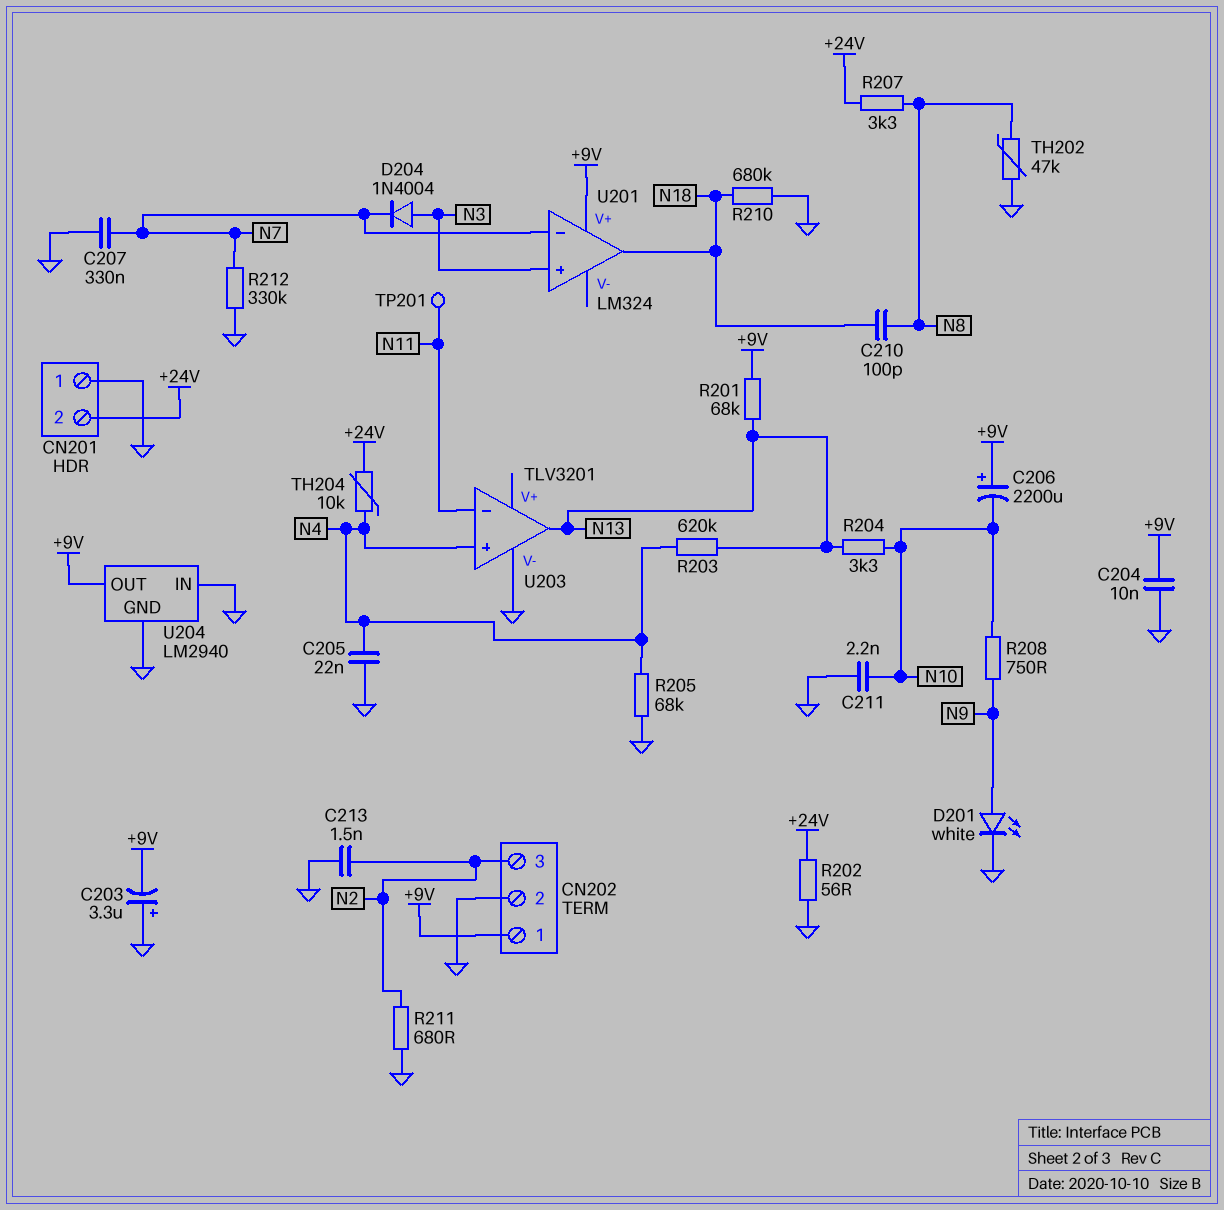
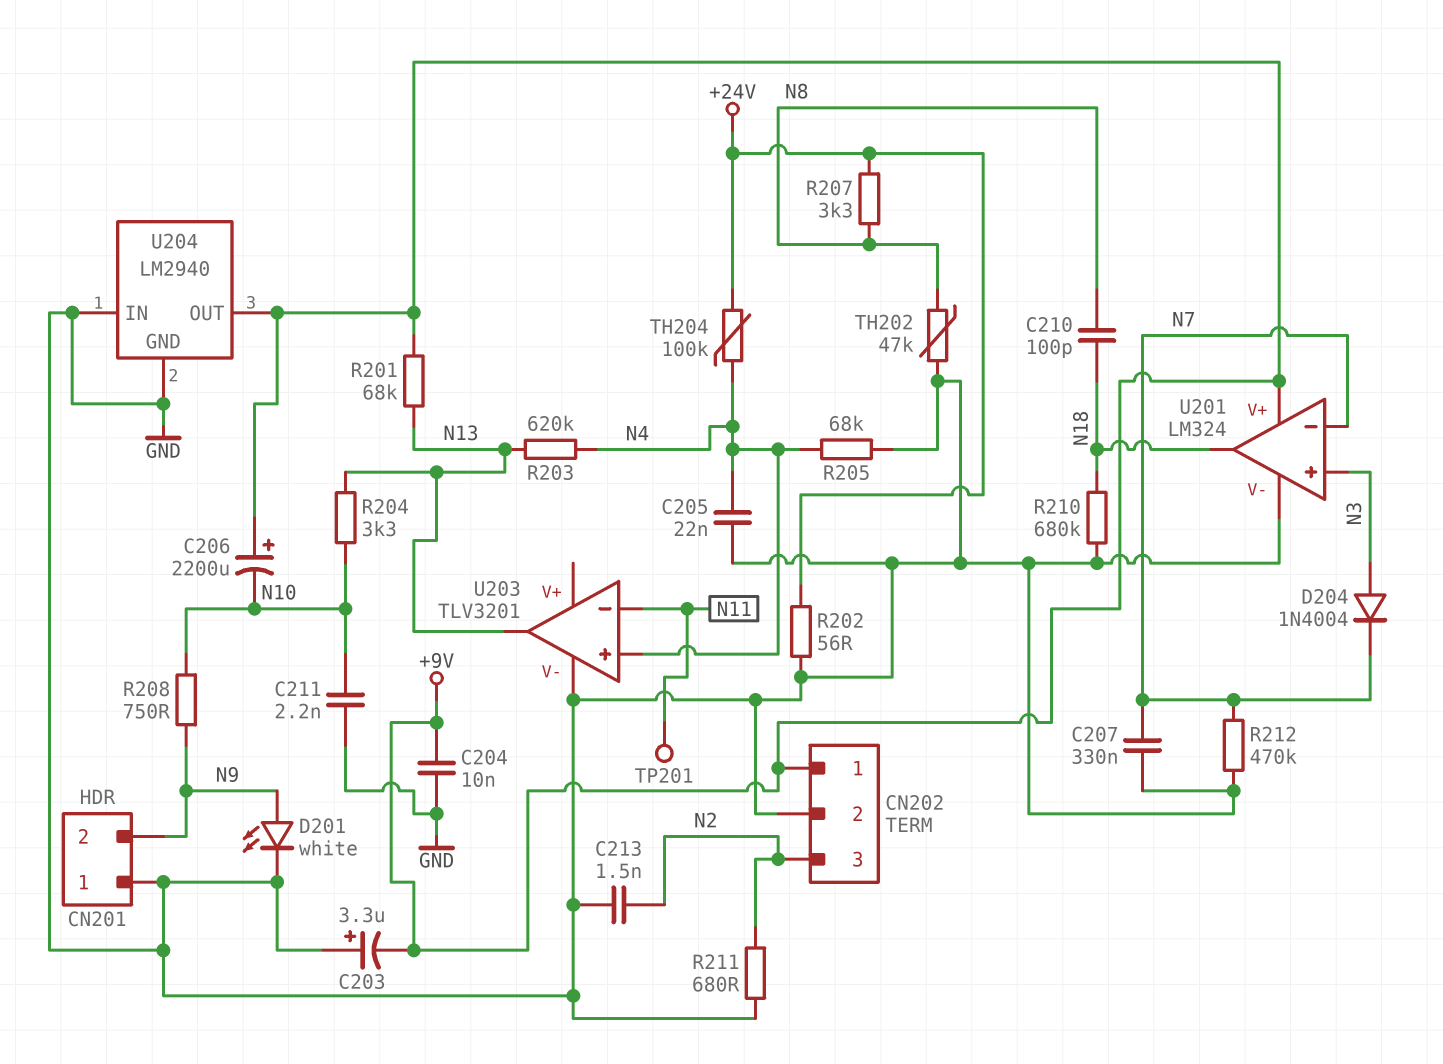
CN201 pin 2: +24V -> N9
R212: 330k (GND, N7) -> 470k (GND, N7)
TH204: 10k (+24V, N4) -> 100k (+24V, N4)
U201 pin V-: none -> GND

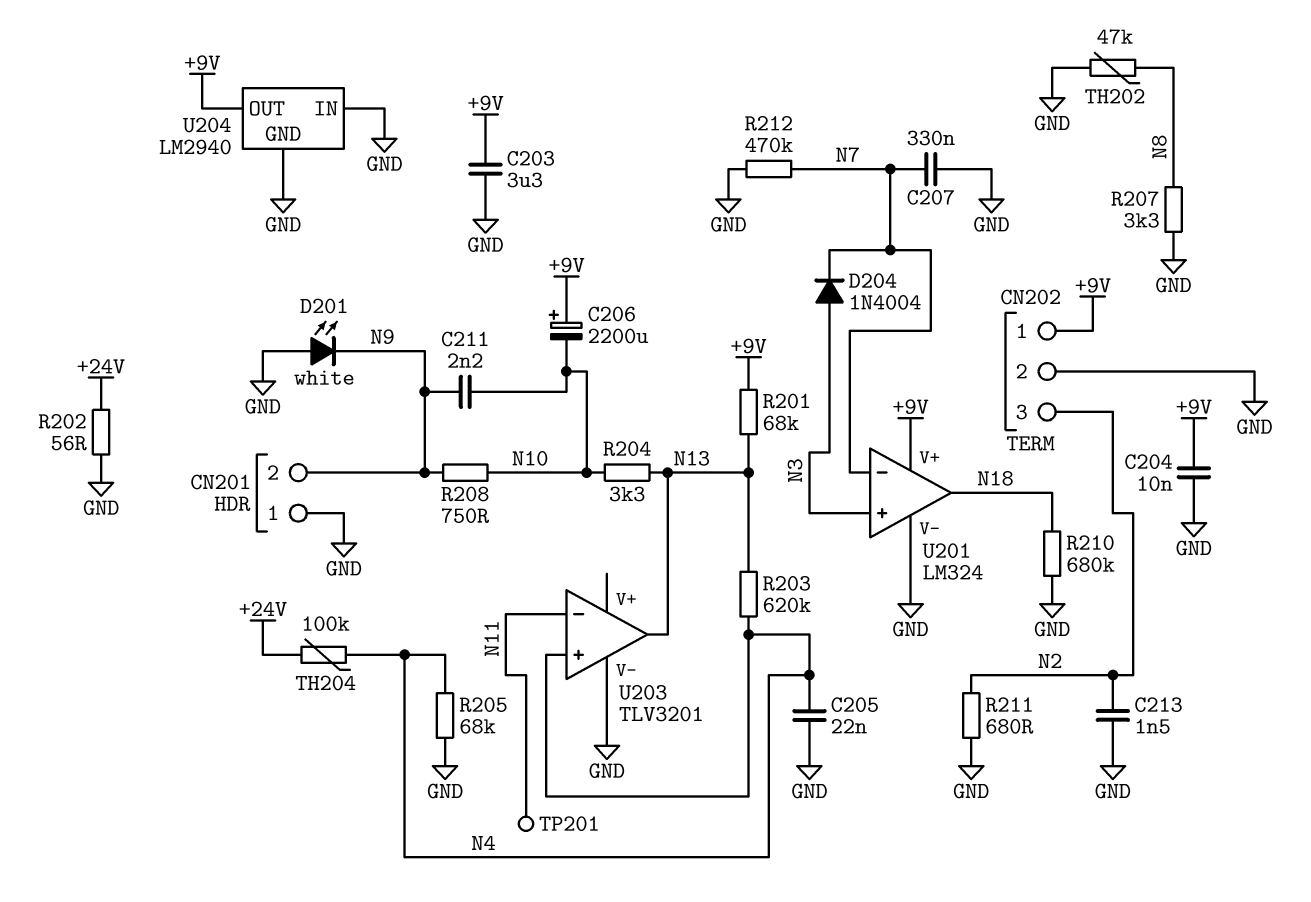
C203: 3.3uF (plus GND, minus +9V) -> 3.3uF (+9V, GND)
C210: 100pF (N8, N18) -> none
C211: 2.2nF (GND, N10) -> 2.2nF (N9, N10)
D201: LED white (A N9, K GND) -> LED white (A GND, K N9)
R207: 3.3k (+24V, N8) -> 3.3k (GND, N8)

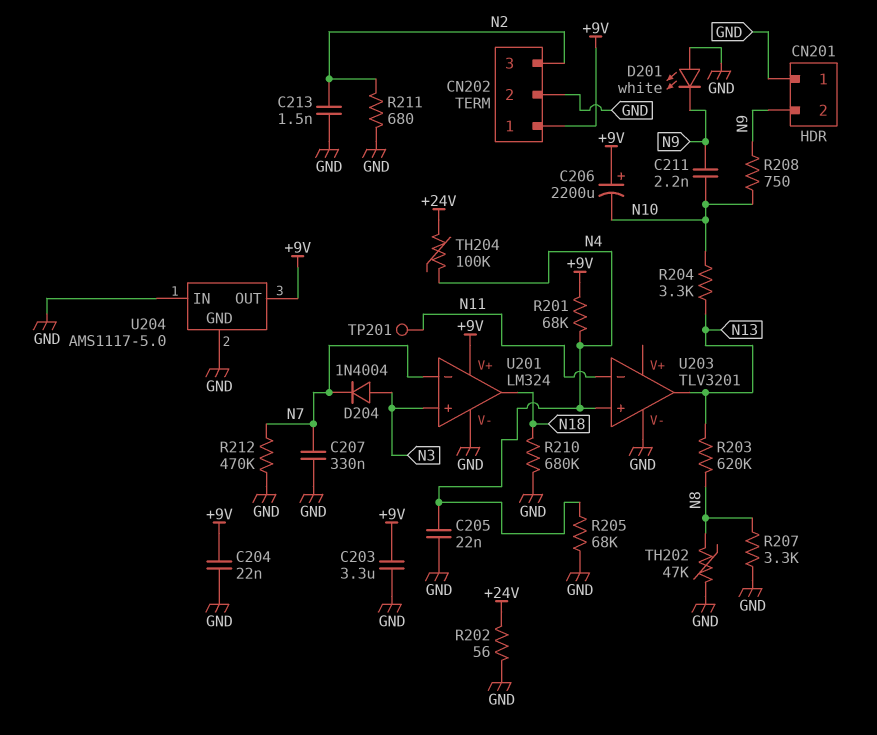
C204: 10nF (+9V, GND) -> 22nF (+9V, GND)
R201: 68k (+9V, N13) -> 68k (+9V, N4)
R203: 620k (N4, N13) -> 620k (N8, N13)
U204: LM2940 -> AMS1117-5.0

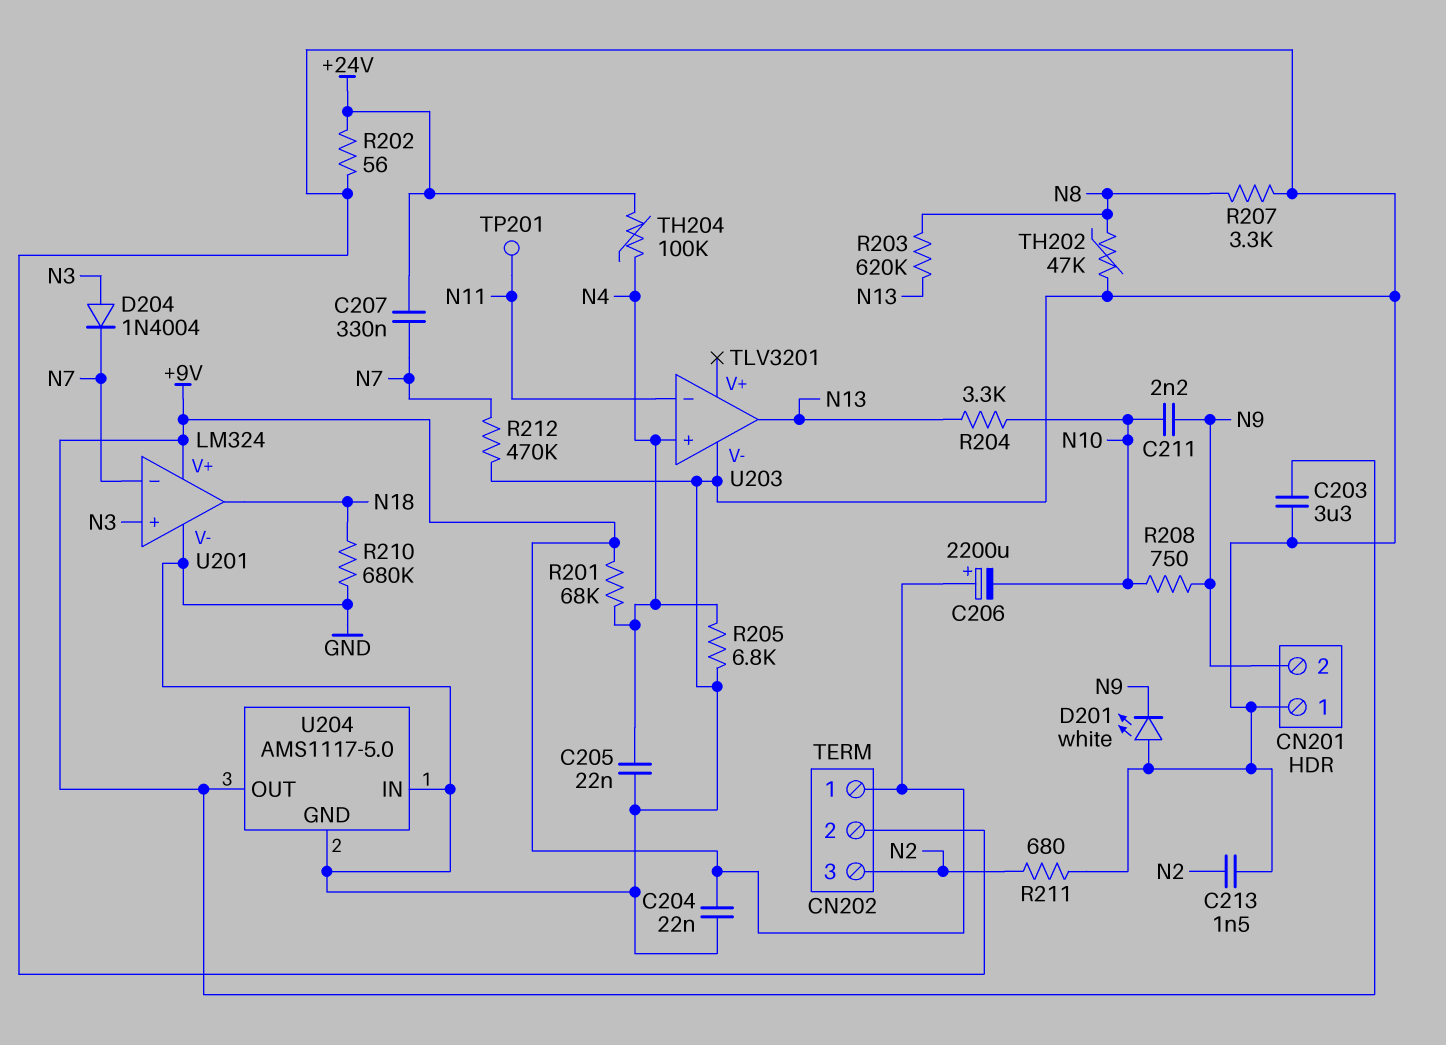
C207: 330nF (GND, N7) -> 330nF (+24V, N7)
R205: 68k (GND, N4) -> 6.8k (GND, N4)

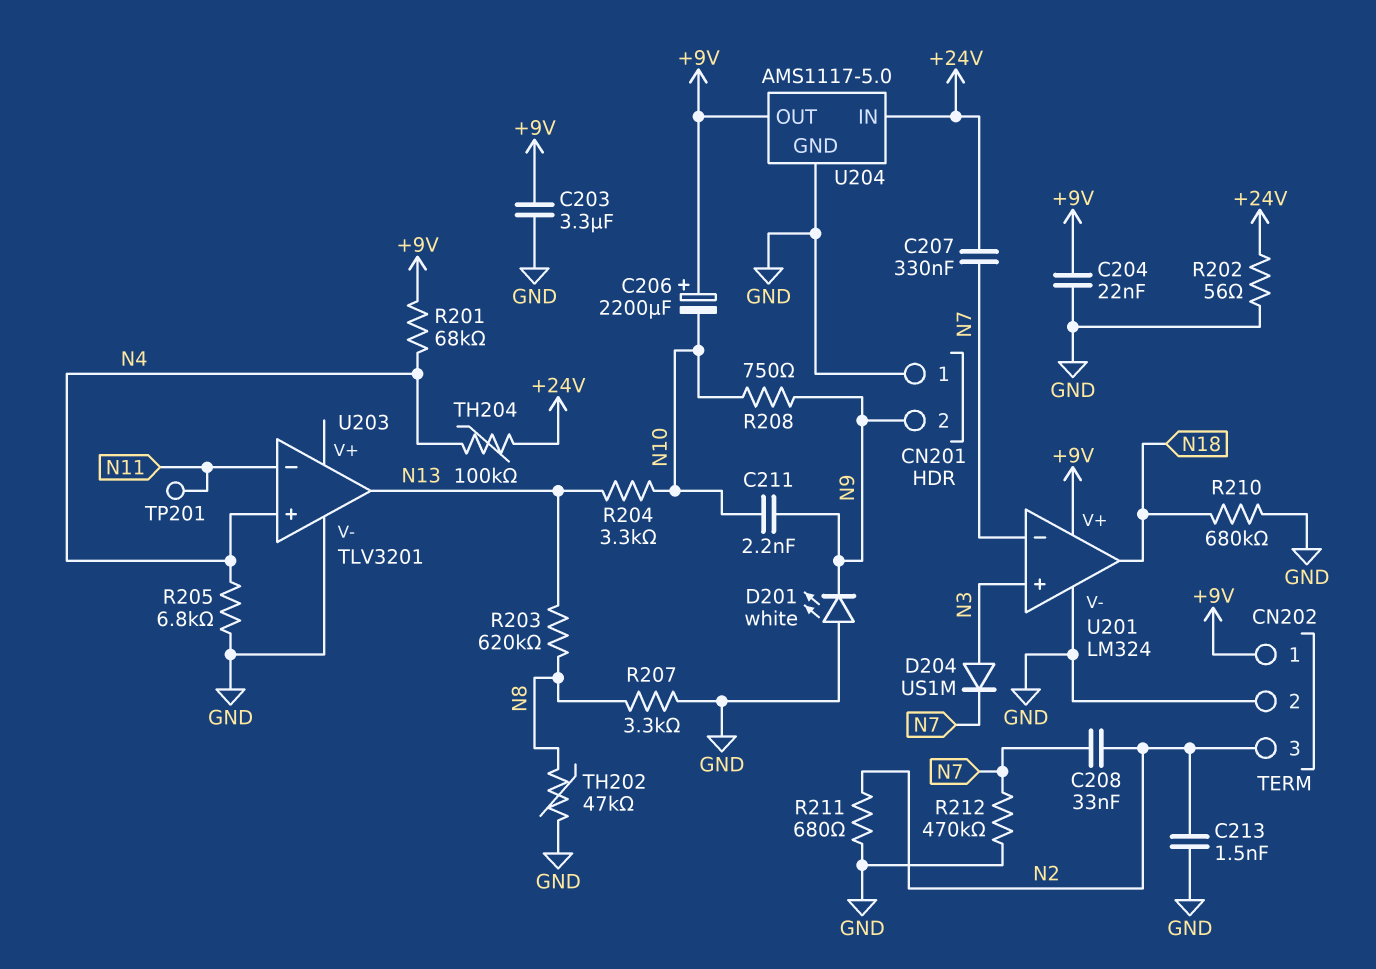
C205: 22nF (GND, N4) -> none
C208: none -> 33nF (N2, N7)
D204: diode 1N4004 (A N3, K N7) -> diode US1M (A N3, K N7)
U204 pin IN: GND -> +24V

